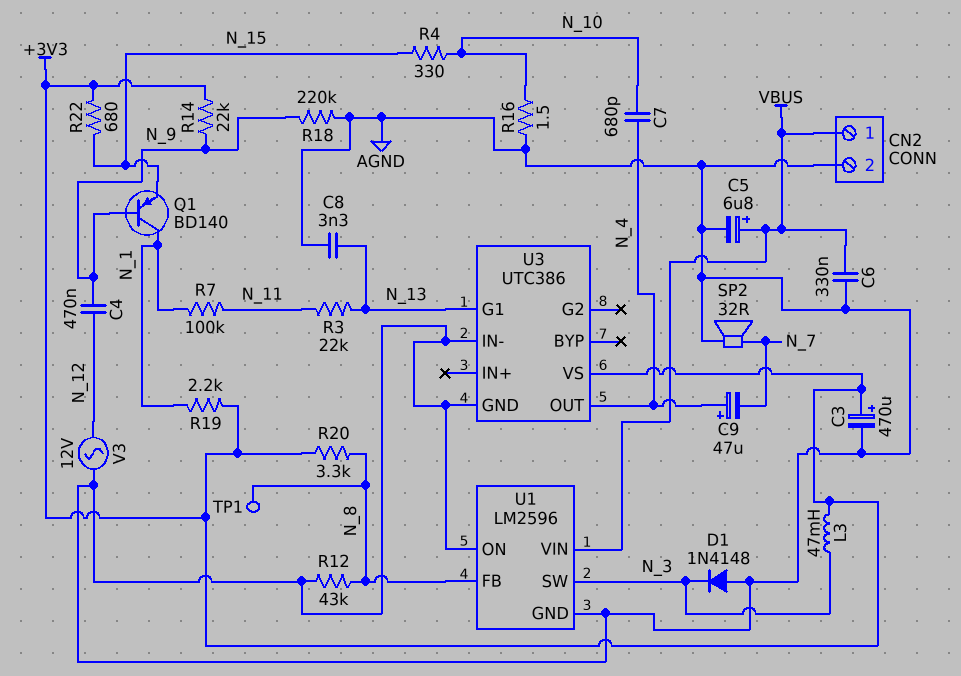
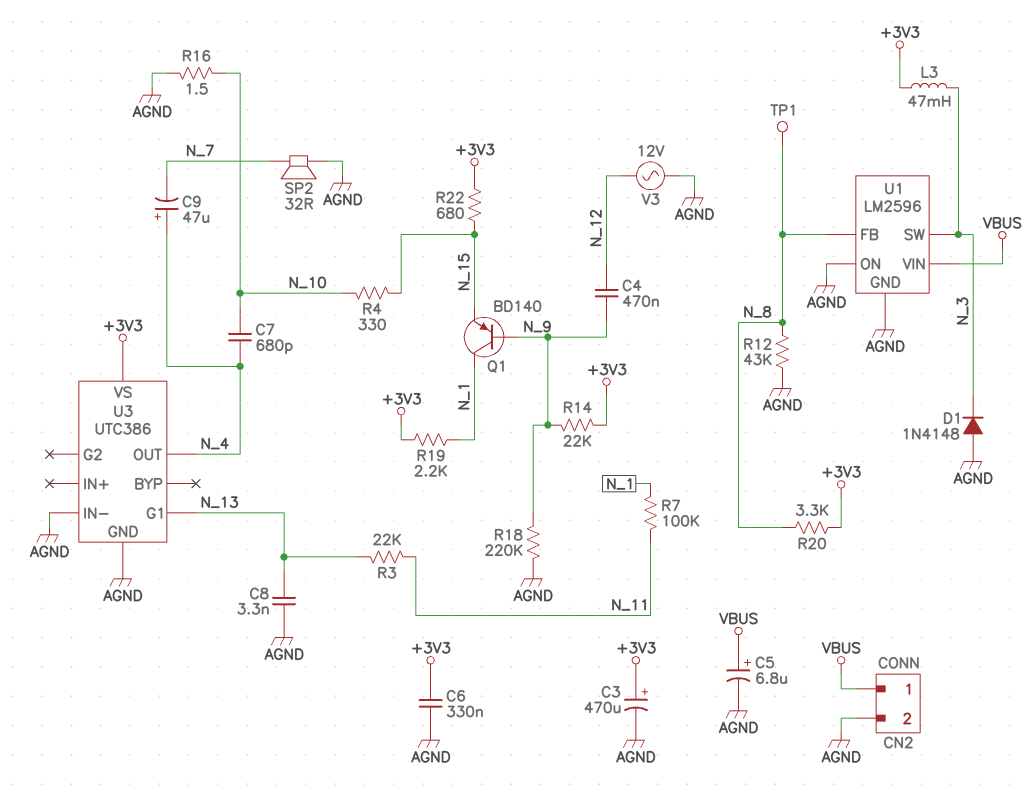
C6: 330nF (AGND, VBUS) -> 330nF (+3V3, AGND)

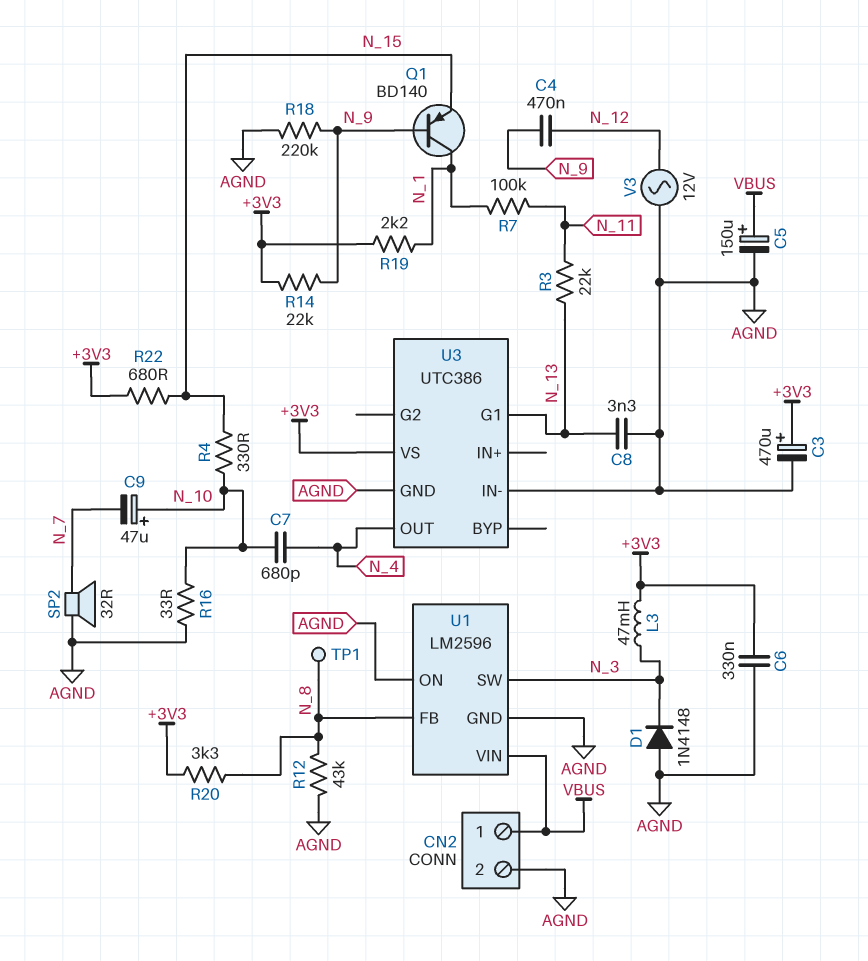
C5: 6.8uF (plus VBUS, minus AGND) -> 150uF (plus VBUS, minus AGND)
C9: 47uF (plus N_4, minus N_7) -> 47uF (plus N_10, minus N_7)
R16: 1.5 (AGND, N_10) -> 33 (AGND, N_10)

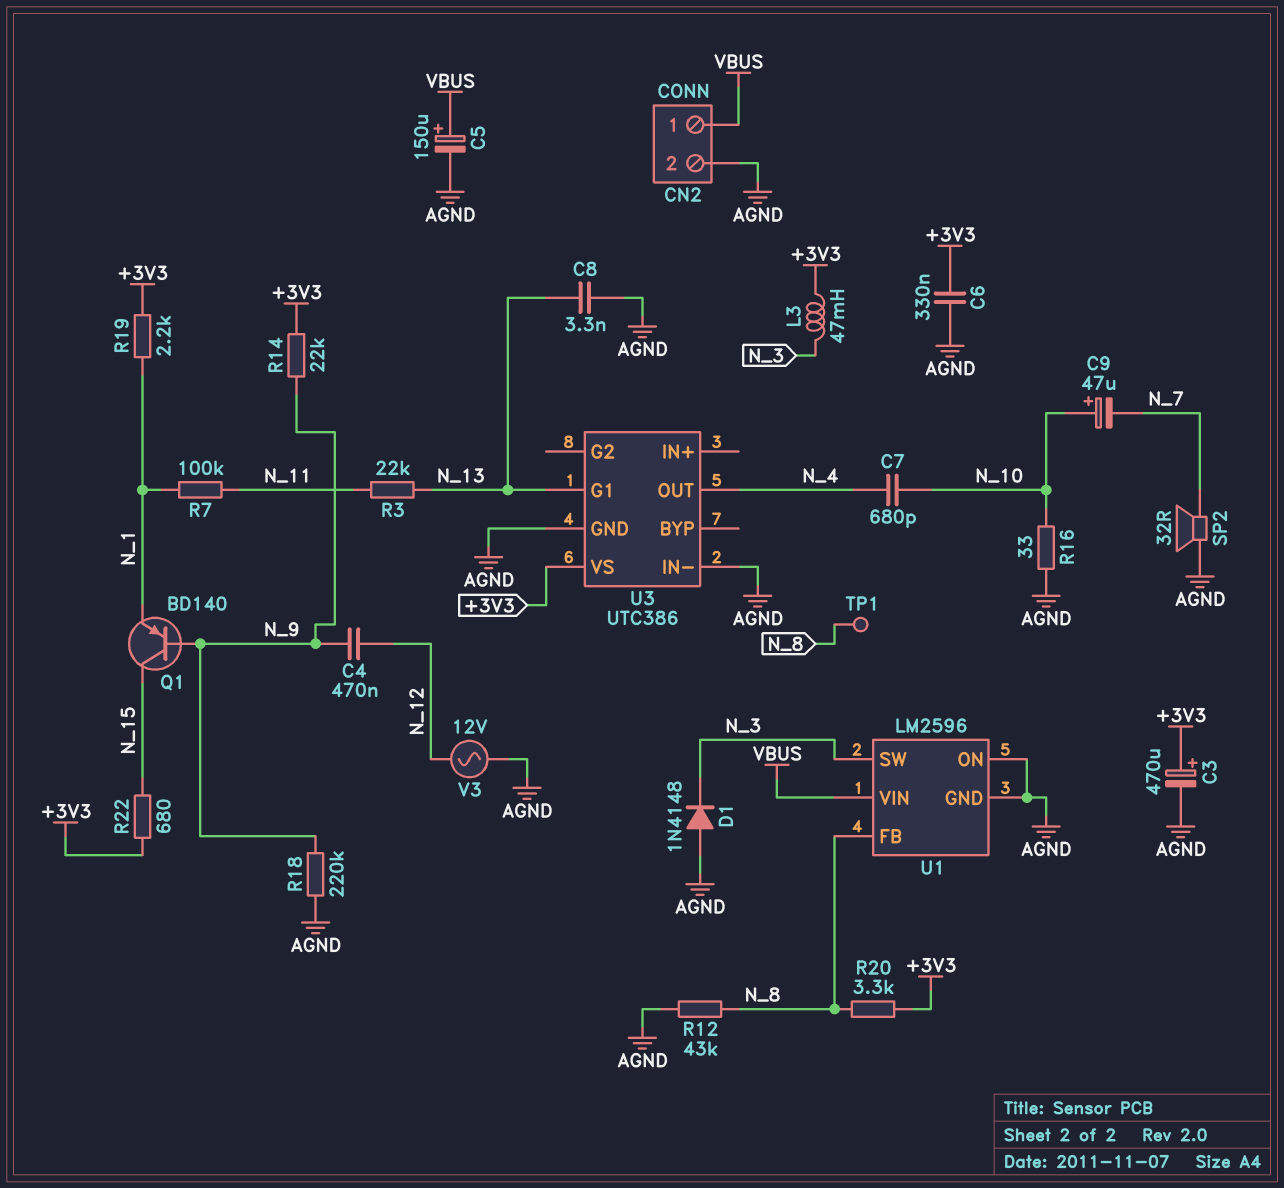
Q1: PNP BD140 (B N_9, C N_1, E N_15) -> PNP BD140 (B N_9, C N_15, E N_1)
R4: 330 (N_10, N_15) -> none

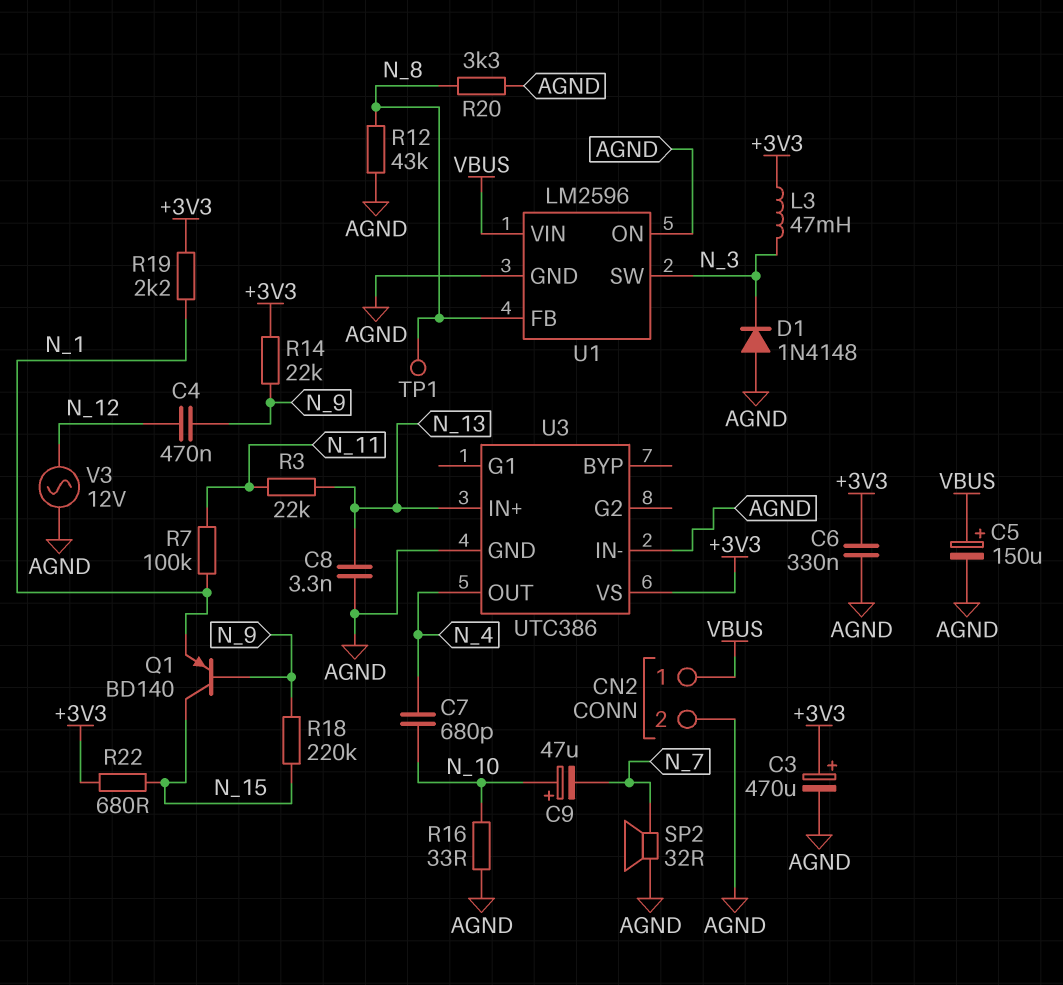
R18: 220k (AGND, N_9) -> 220k (N_9, N_15)
R20: 3.3k (+3V3, N_8) -> 3.3k (AGND, N_8)
U3 pin G1: N_13 -> none
U3 pin IN+: none -> N_13

